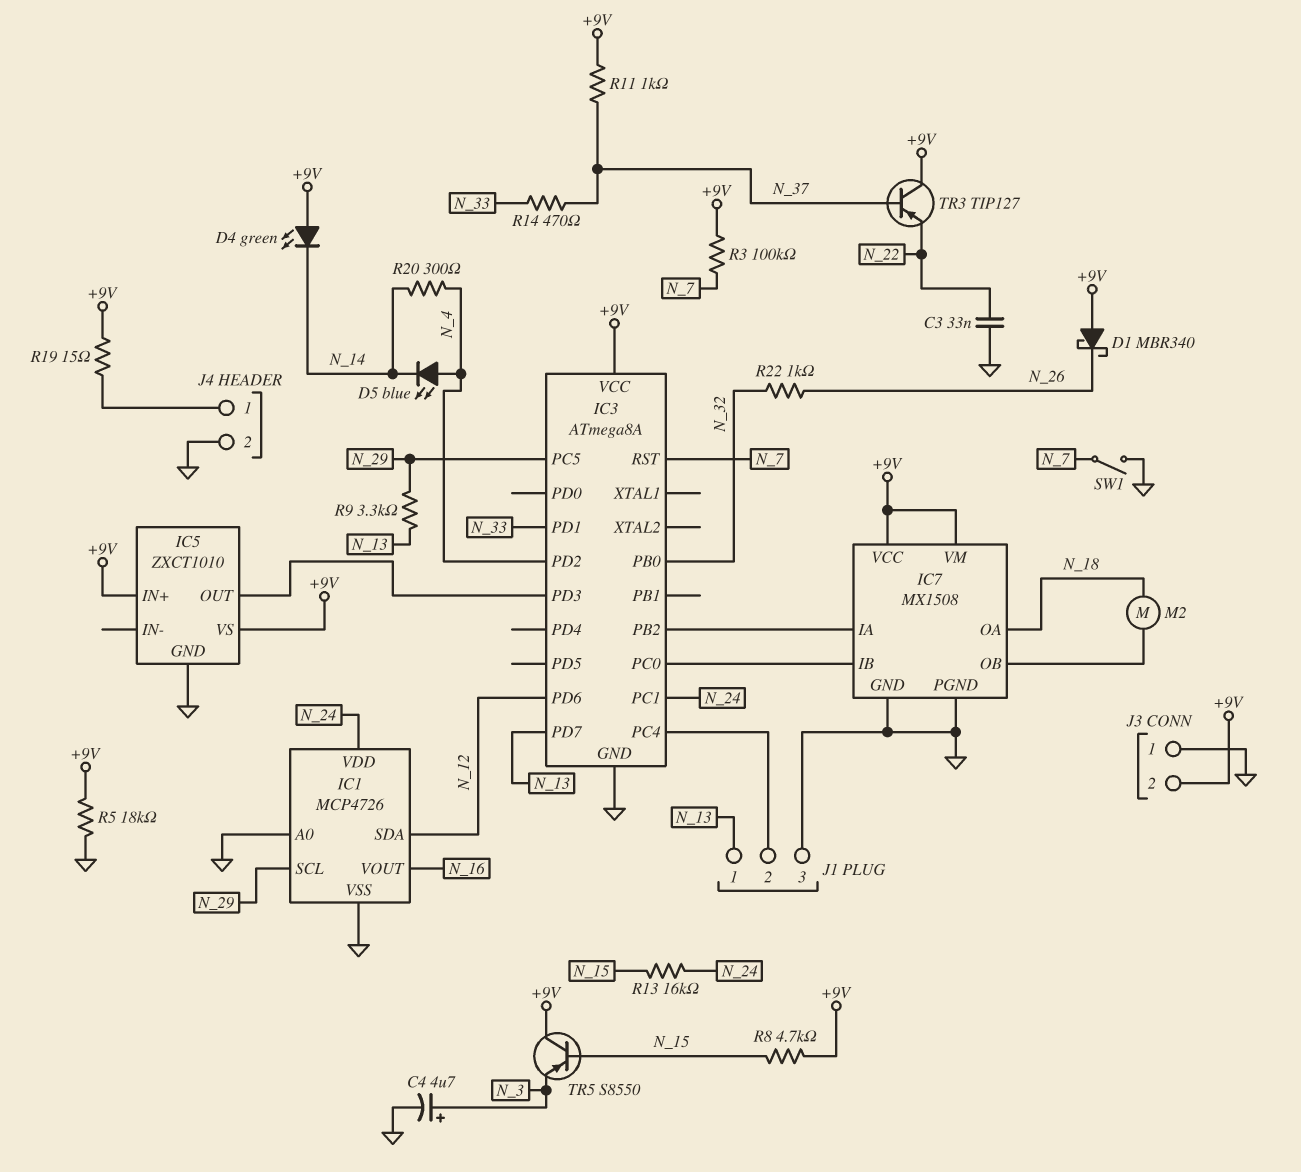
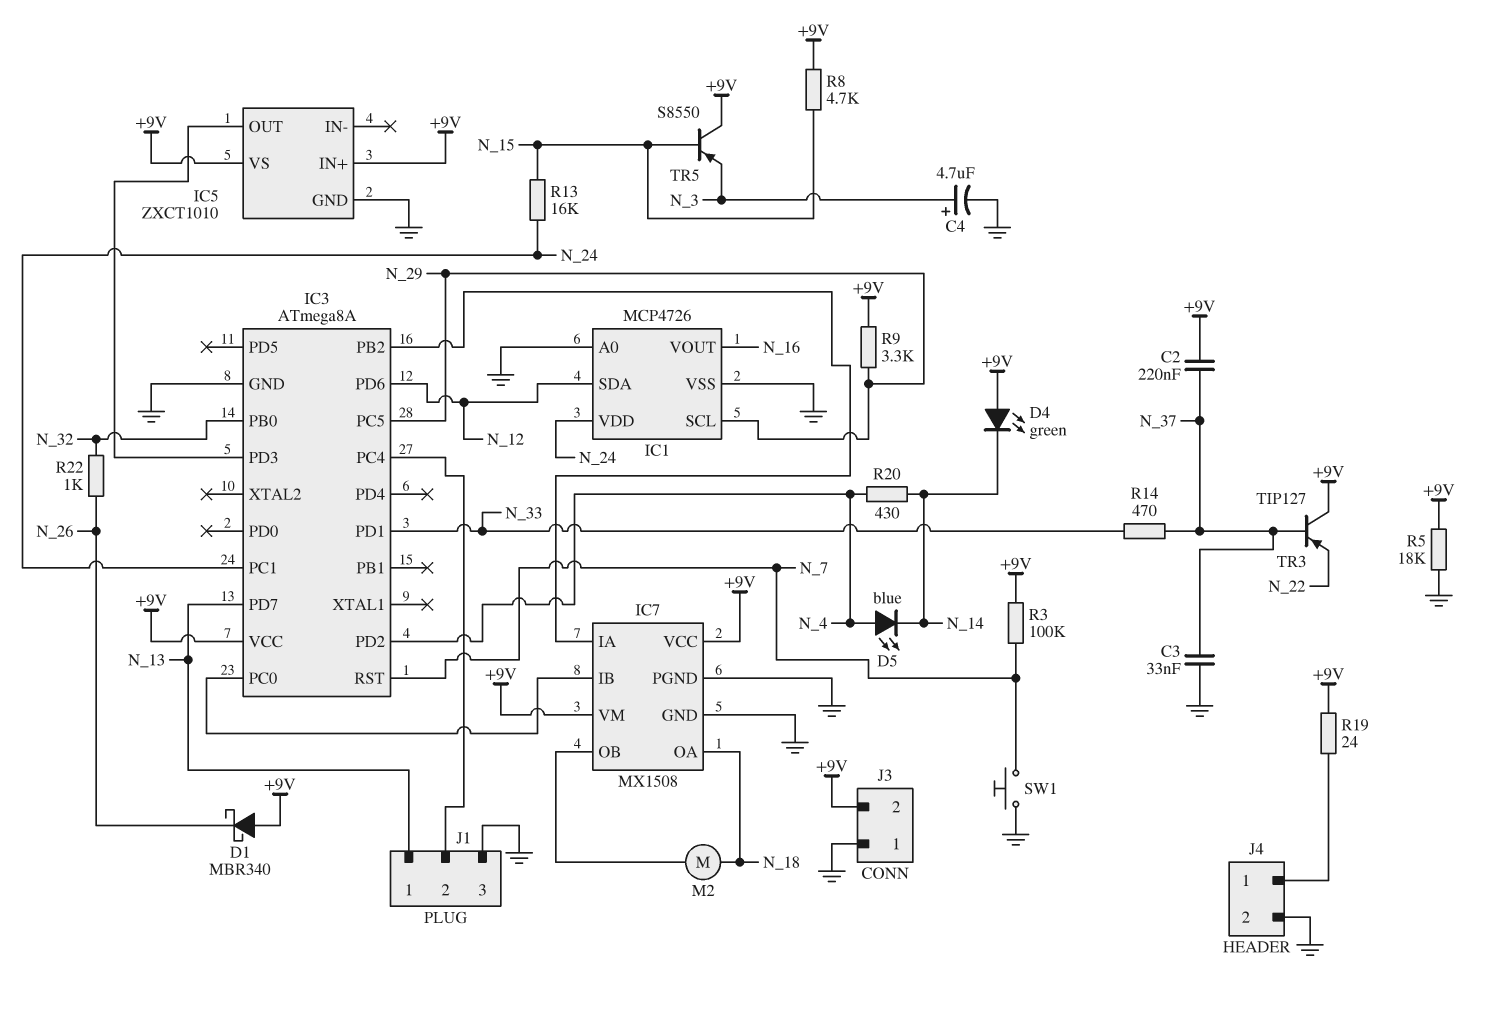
C2: none -> 220nF (+9V, N_37)
C3: 33nF (GND, N_22) -> 33nF (GND, N_37)
R9: 3.3k (N_13, N_29) -> 3.3k (+9V, N_29)
R11: 1k (+9V, N_37) -> none
R19: 15 (+9V, J4/1) -> 24 (+9V, J4/1)
R20: 300 (N_4, N_14) -> 430 (N_4, N_14)
SW1: switch (GND, N_7) -> button (GND, N_7)

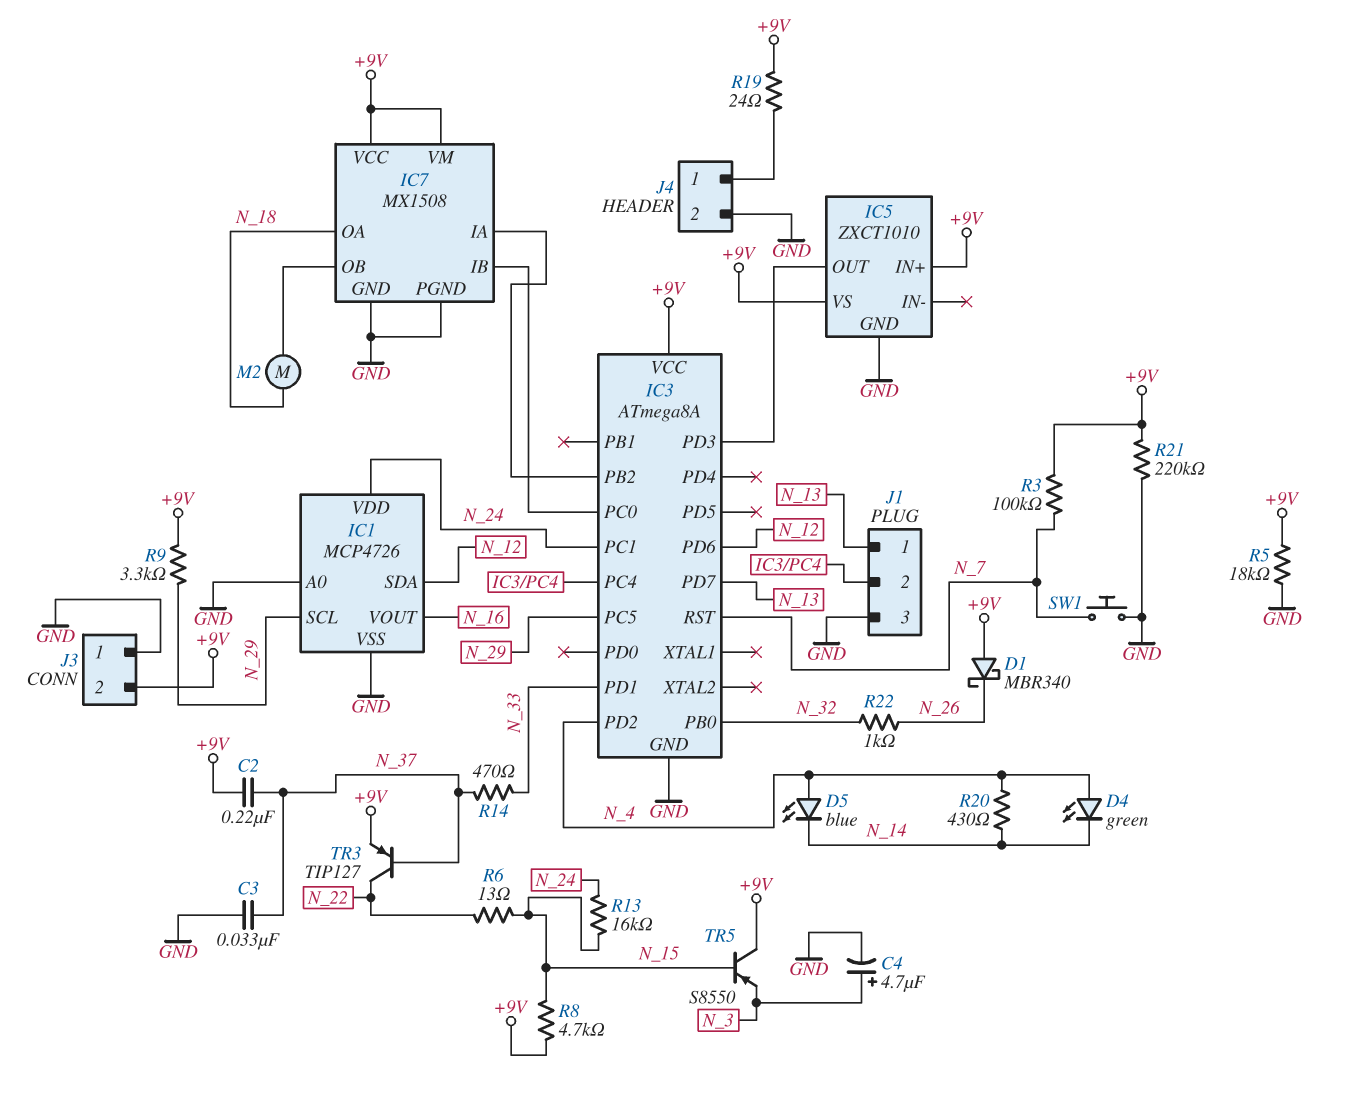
D4: LED green (A +9V, K N_14) -> LED green (A N_4, K N_14)
R6: none -> 13 (N_15, N_22)
R21: none -> 220k (+9V, GND)
TR3: PNP TIP127 (B N_37, C +9V, E N_22) -> PNP TIP127 (B N_37, C N_22, E +9V)

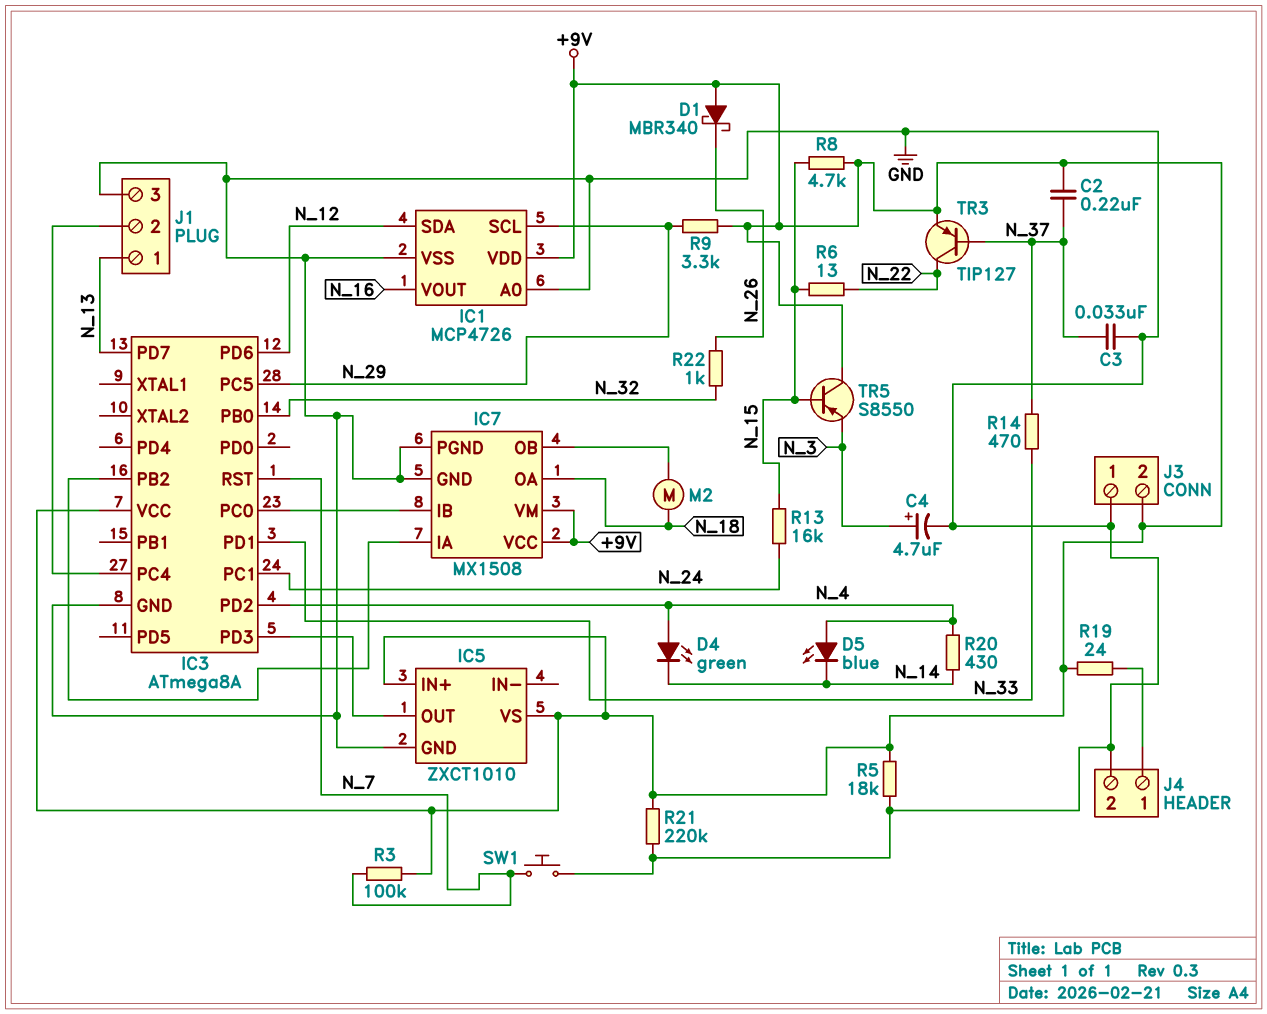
IC1 pin VDD: N_24 -> +9V

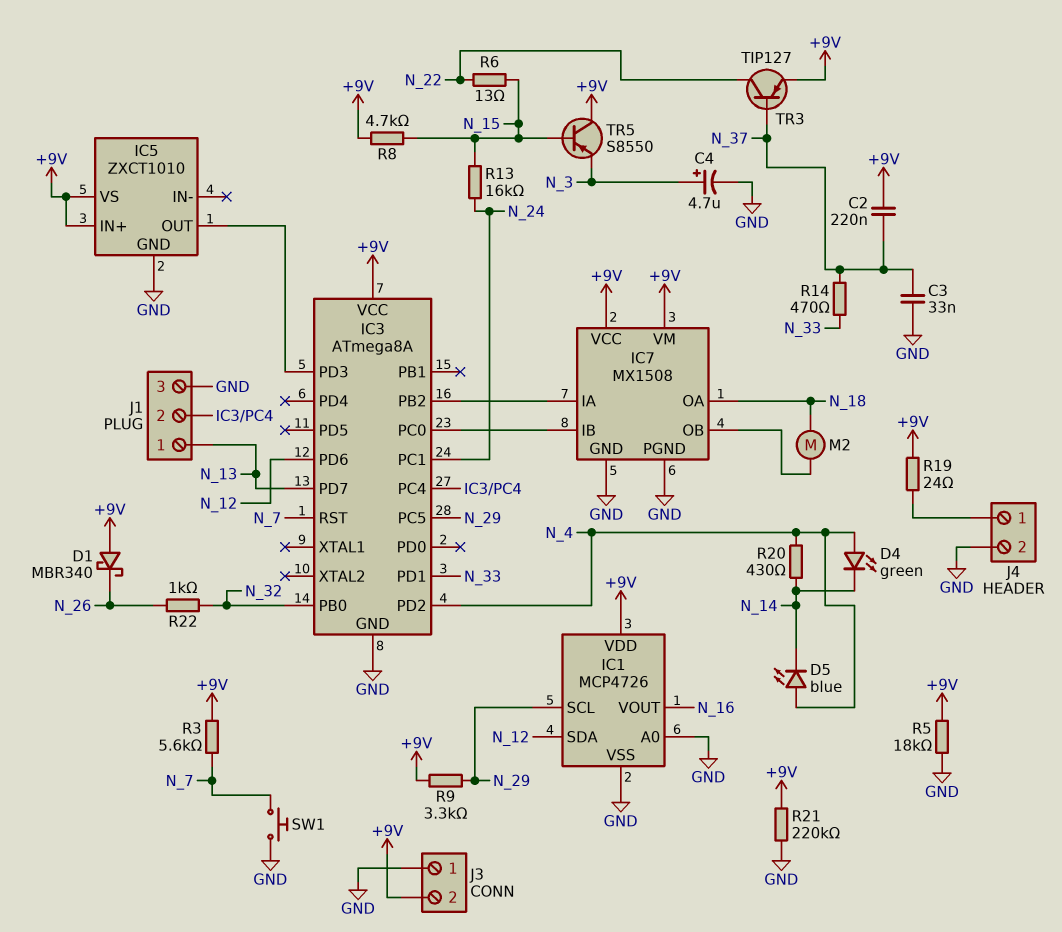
R3: 100k (+9V, N_7) -> 5.6k (+9V, N_7)

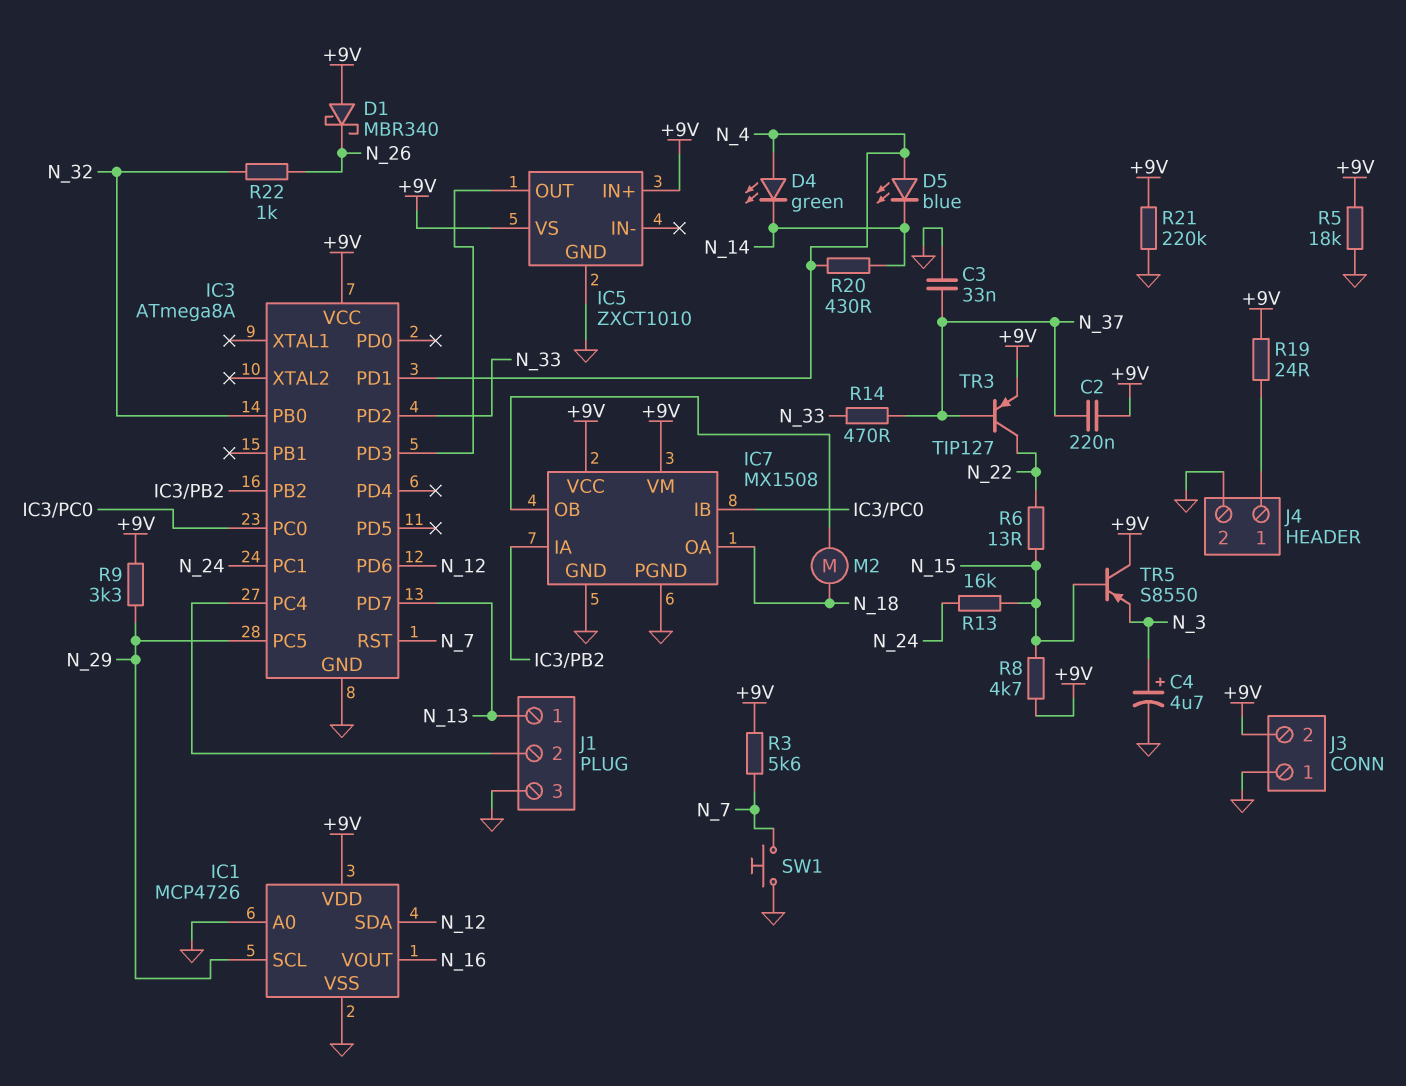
IC3 pin PD1: N_33 -> N_4
IC3 pin PD2: N_4 -> N_33

